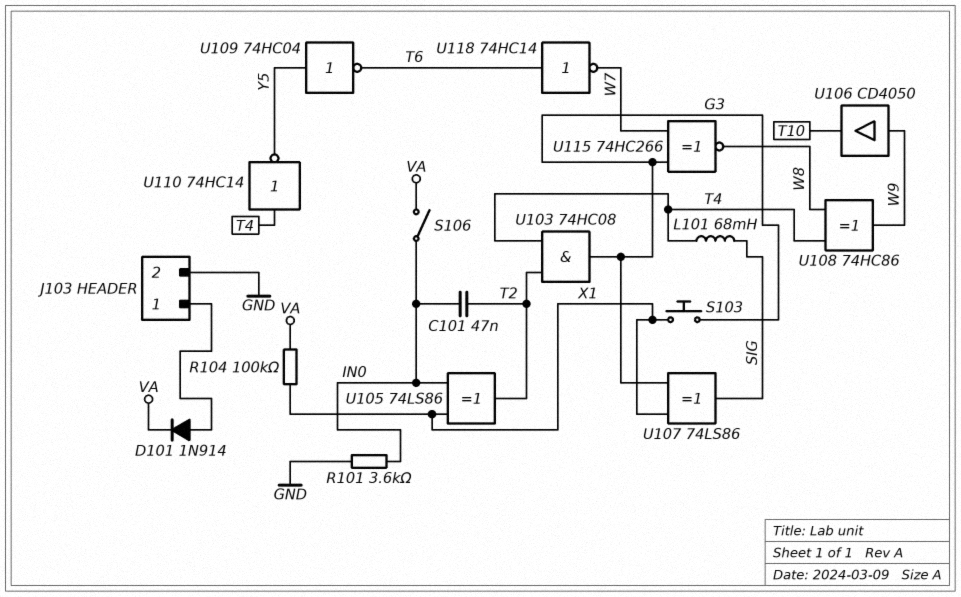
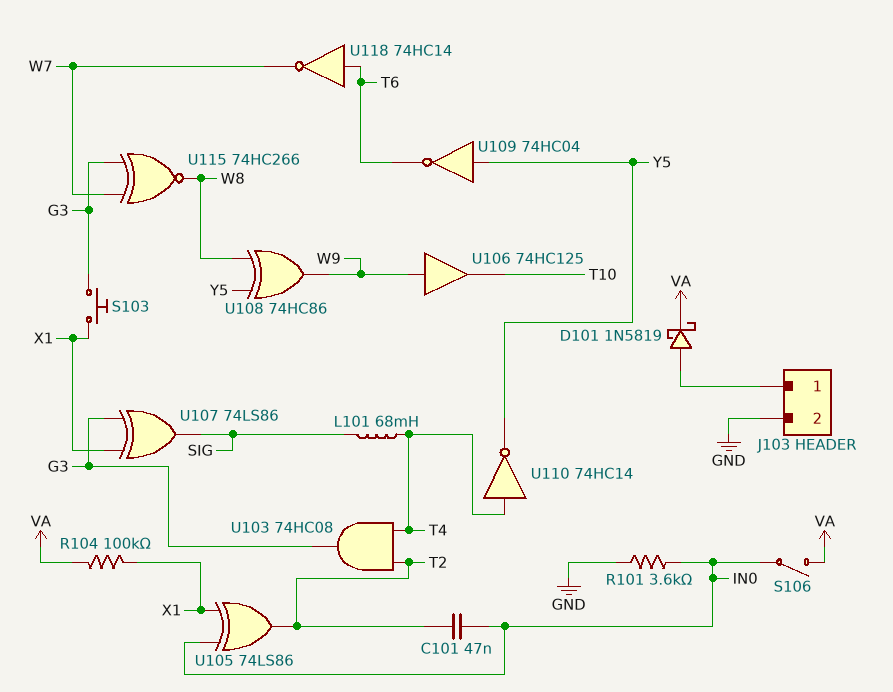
D101: diode 1N914 (A J103/1, K VA) -> schottky 1N5819 (A J103/1, K VA)
U106: buffer CD4050 (in W9, out T10) -> buffer 74HC125 (in W9, out T10)
U108: XOR 74HC86 (in T4, in W8, out W9) -> XOR 74HC86 (in W8, in Y5, out W9)

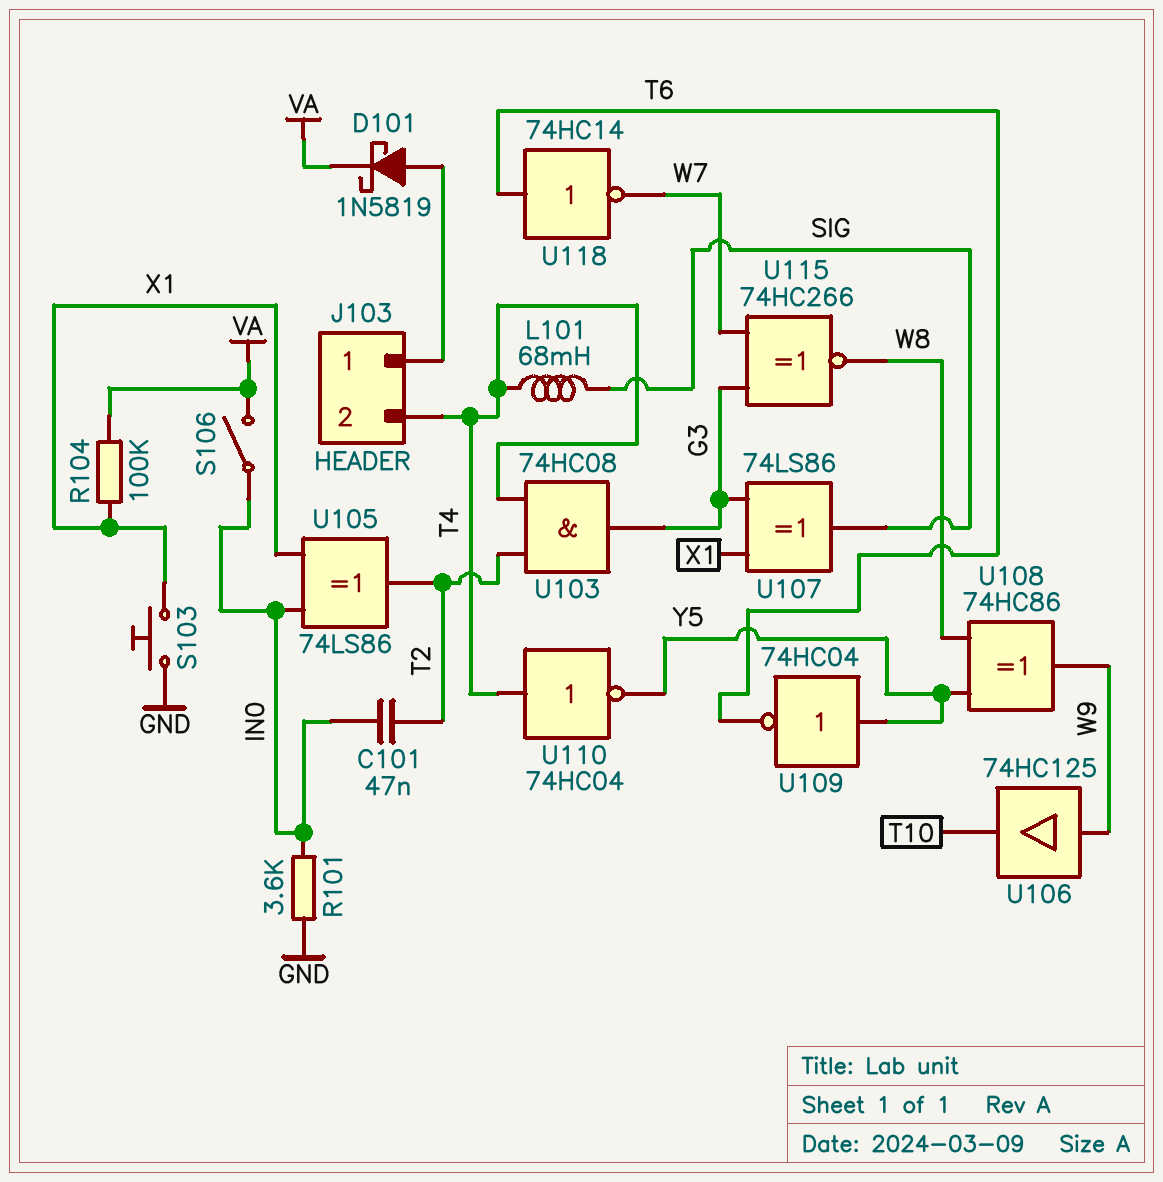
J103 pin 2: GND -> T4
S103: button (G3, X1) -> button (GND, X1)
U110: NOT 74HC14 (in T4, out Y5) -> NOT 74HC04 (in T4, out Y5)

